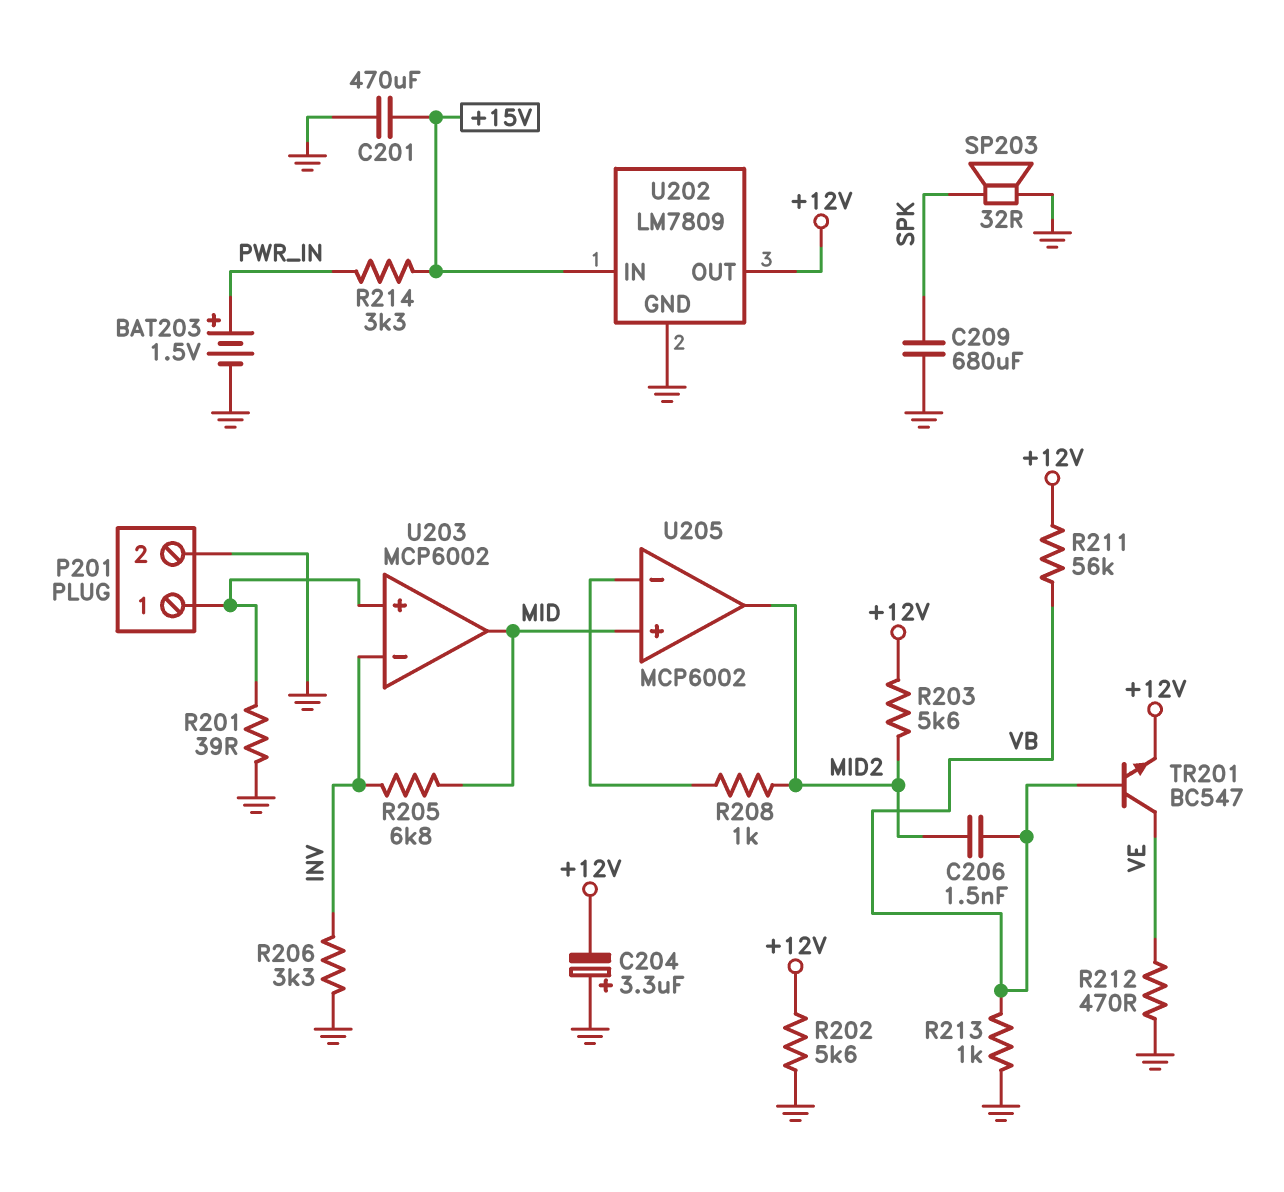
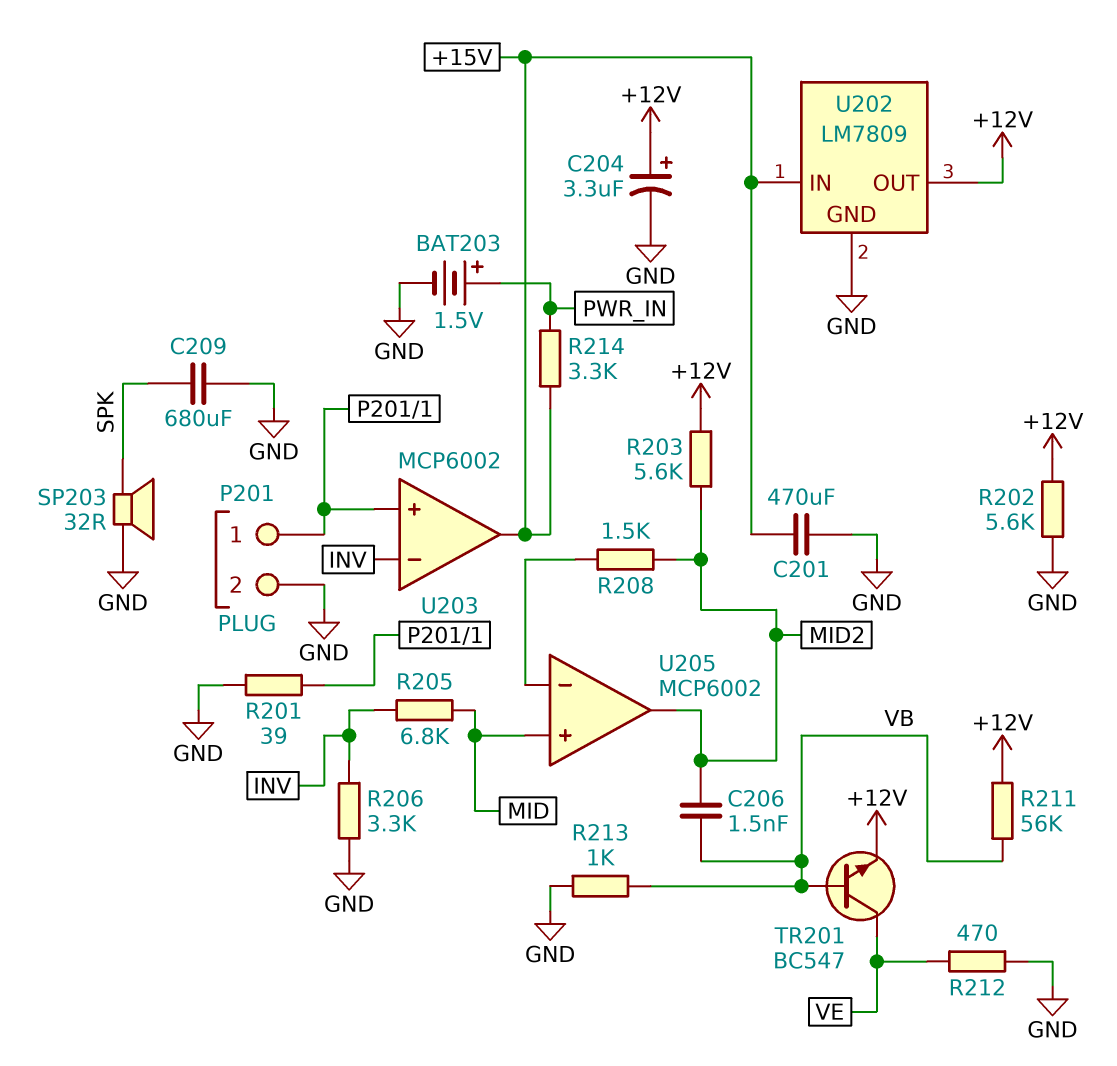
C204: 3.3uF (plus GND, minus +12V) -> 3.3uF (plus +12V, minus GND)
R208: 1k (MID2, U205/in-) -> 1.5k (MID2, U205/in-)
U203 pin out: MID -> +15V

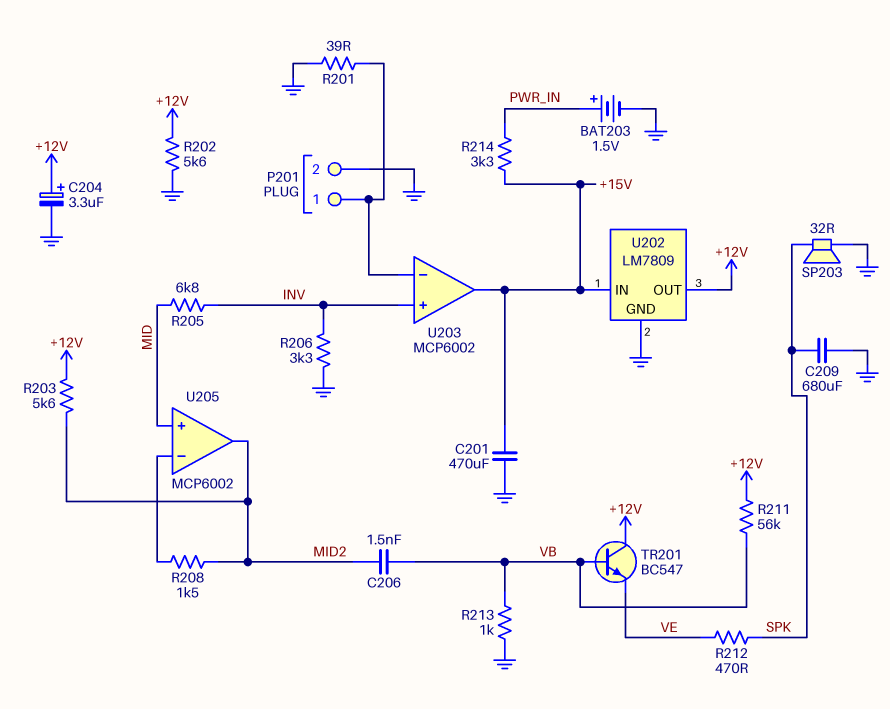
R212: 470 (GND, VE) -> 470 (SPK, VE)
TR201: NPN BC547 (B VB, C VE, E +12V) -> NPN BC547 (B VB, C +12V, E VE)
U203 pin in+: P201/1 -> INV
U203 pin in-: INV -> P201/1

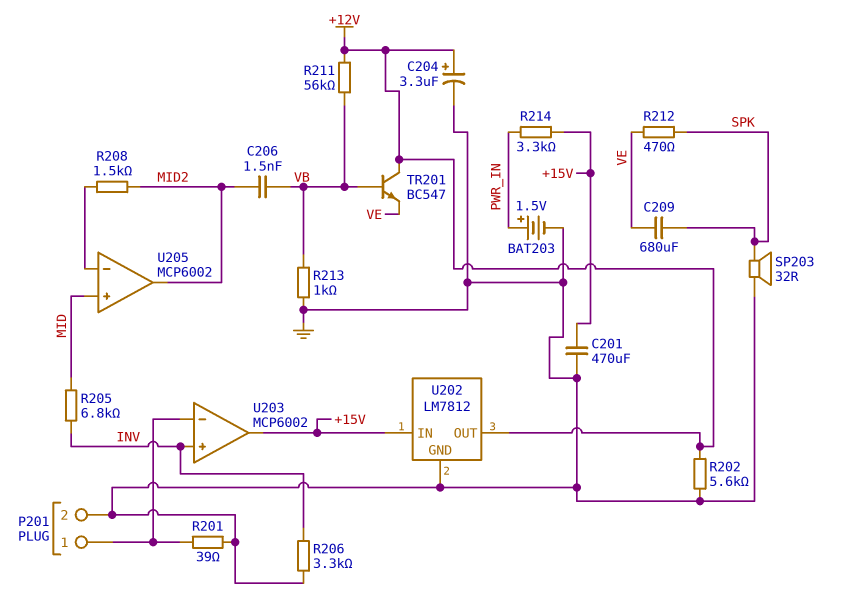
C209: 680uF (GND, SPK) -> 680uF (SPK, VE)
R203: 5.6k (+12V, MID2) -> none
U202: LM7809 -> LM7812

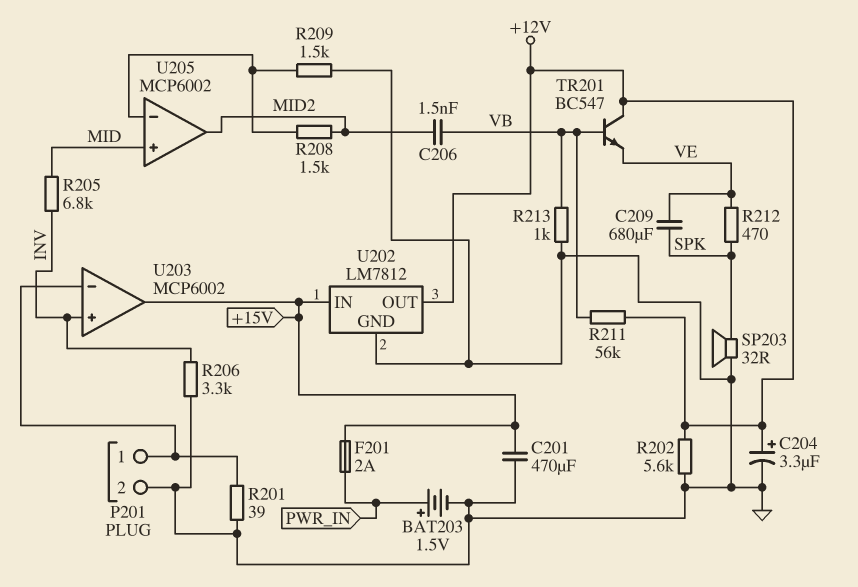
F201: none -> 2A (+15V, PWR_IN)
R209: none -> 1.5k (GND, U205/in-)
R214: 3.3k (+15V, PWR_IN) -> none

